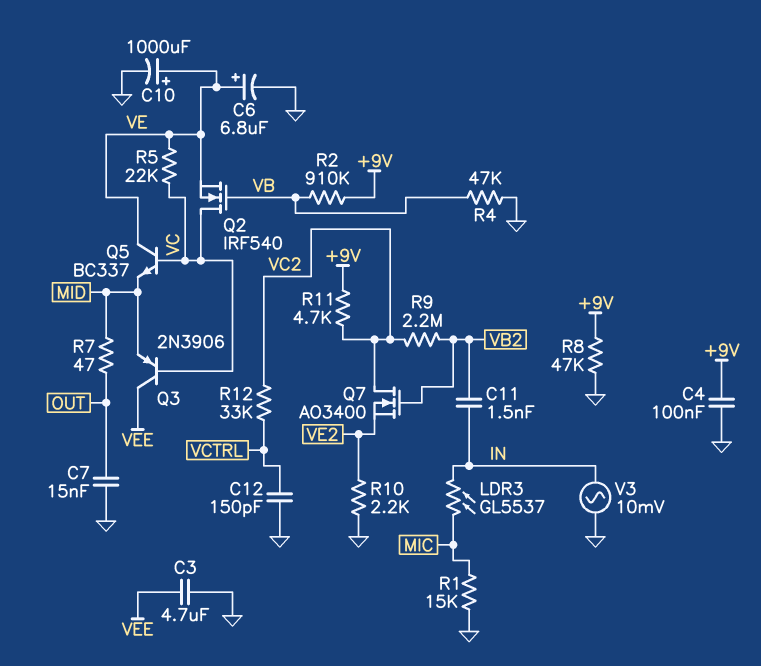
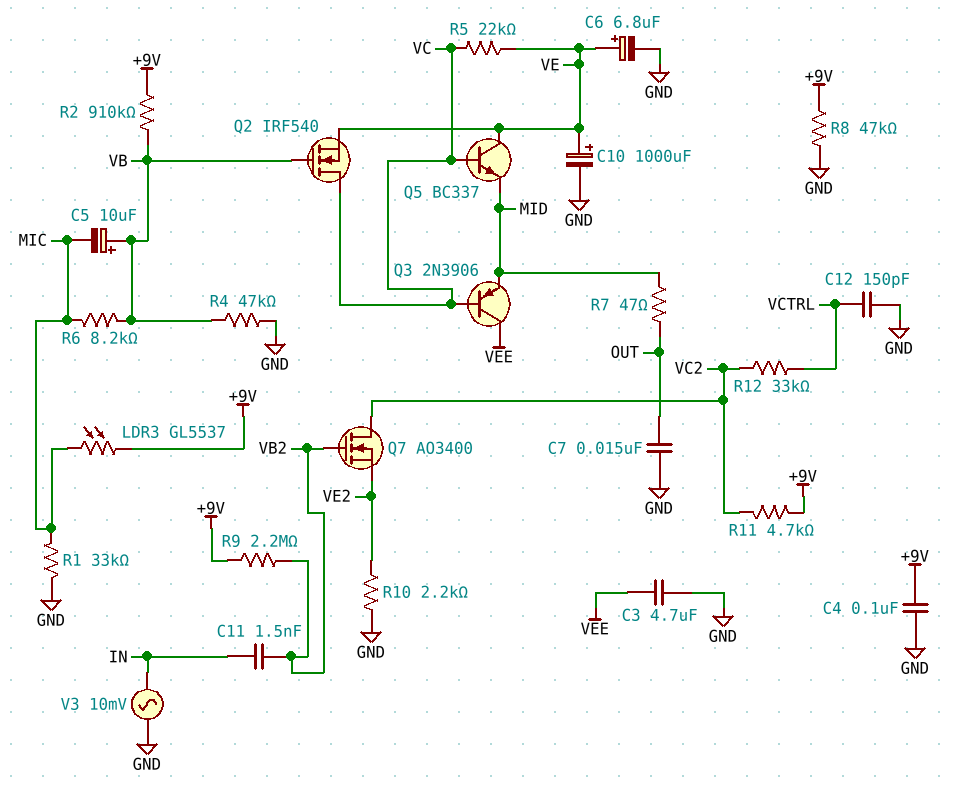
C5: none -> 10uF (plus VB, minus MIC)
LDR3: GL5537 (IN, MIC) -> GL5537 (+9V, MIC)
R1: 15k (GND, MIC) -> 33k (GND, MIC)
R6: none -> 8.2k (MIC, VB)
R9: 2.2M (VB2, VC2) -> 2.2M (+9V, VB2)

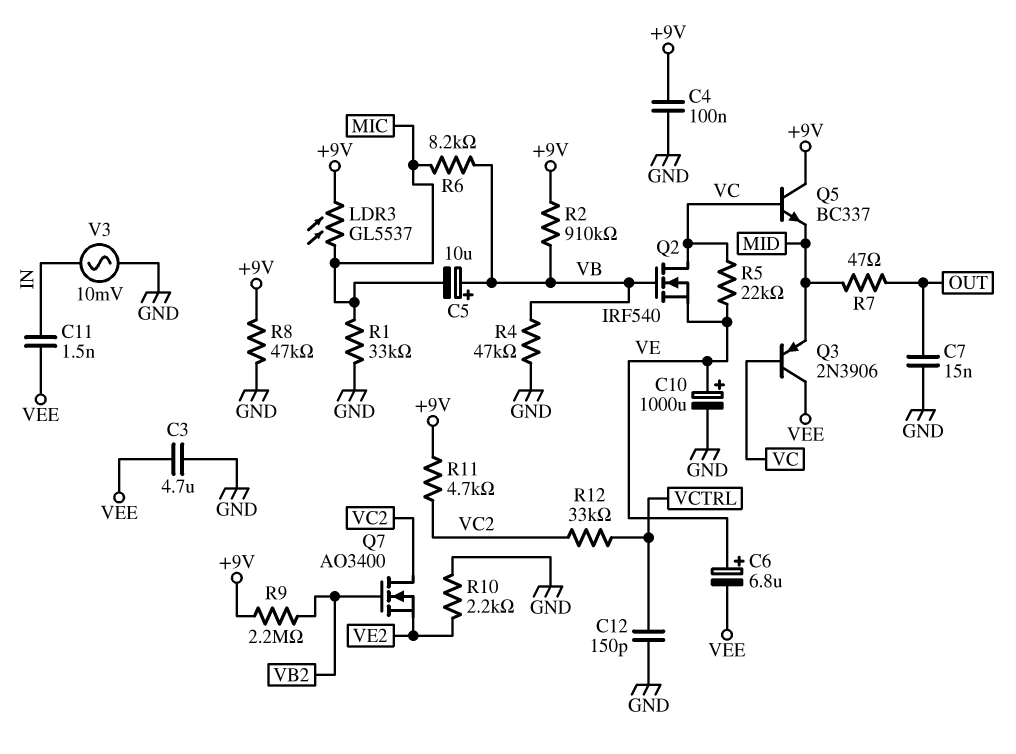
C6: 6.8uF (plus VE, minus GND) -> 6.8uF (plus VE, minus VEE)
C11: 1.5nF (IN, VB2) -> 1.5nF (IN, VEE)
Q5: NPN BC337 (B VC, C VE, E MID) -> NPN BC337 (B VC, C +9V, E MID)

